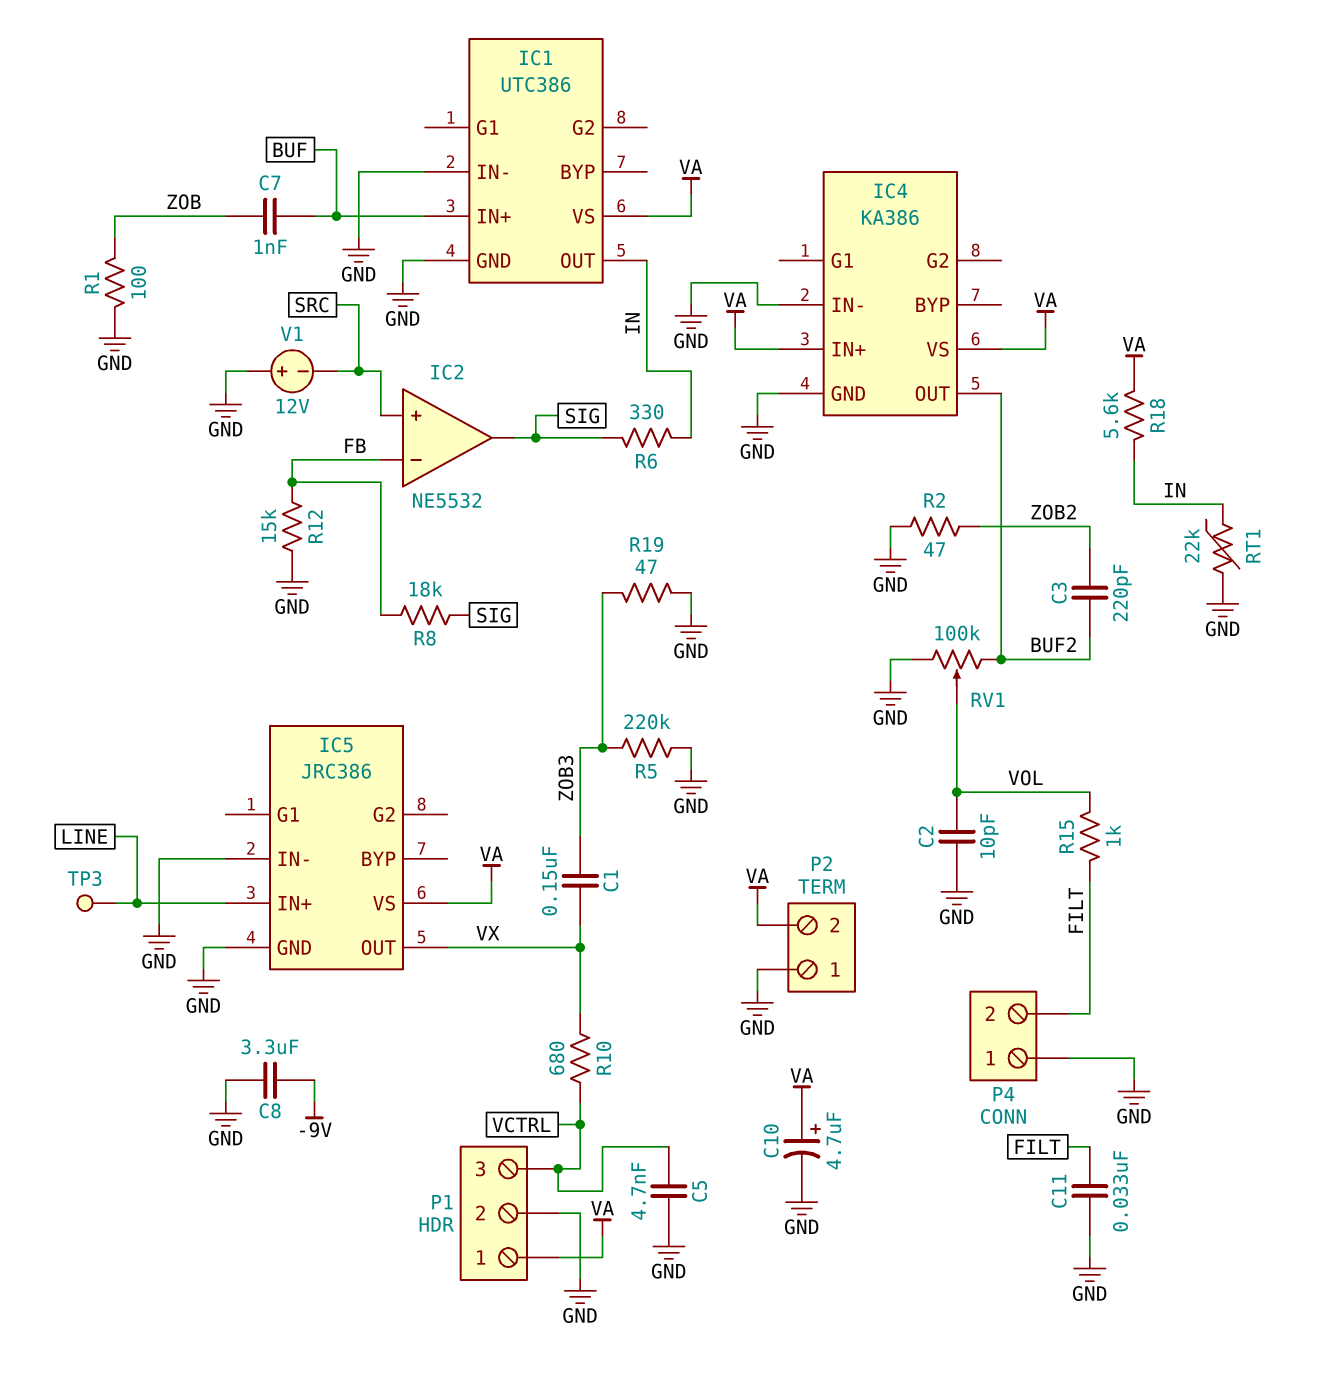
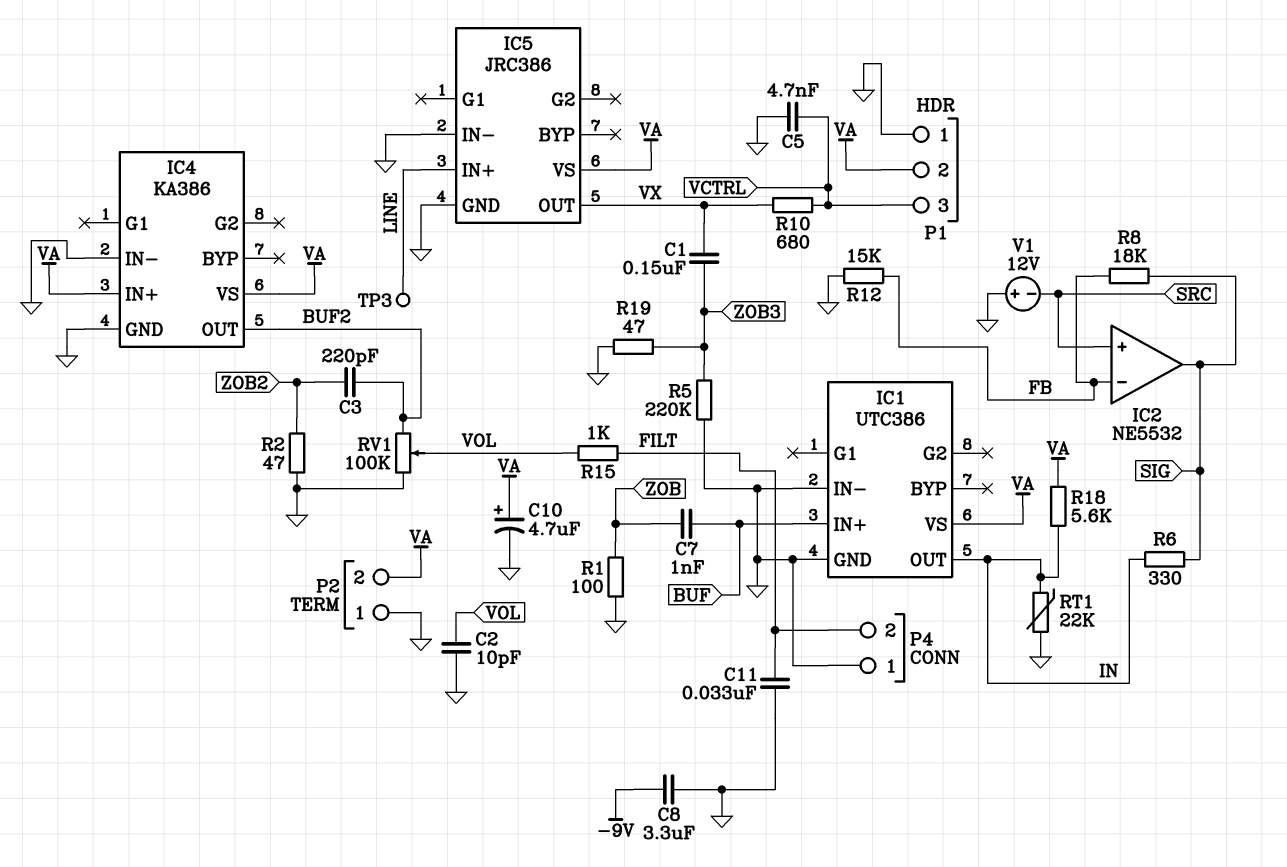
P1 pin 1: VA -> GND
P1 pin 2: GND -> VA

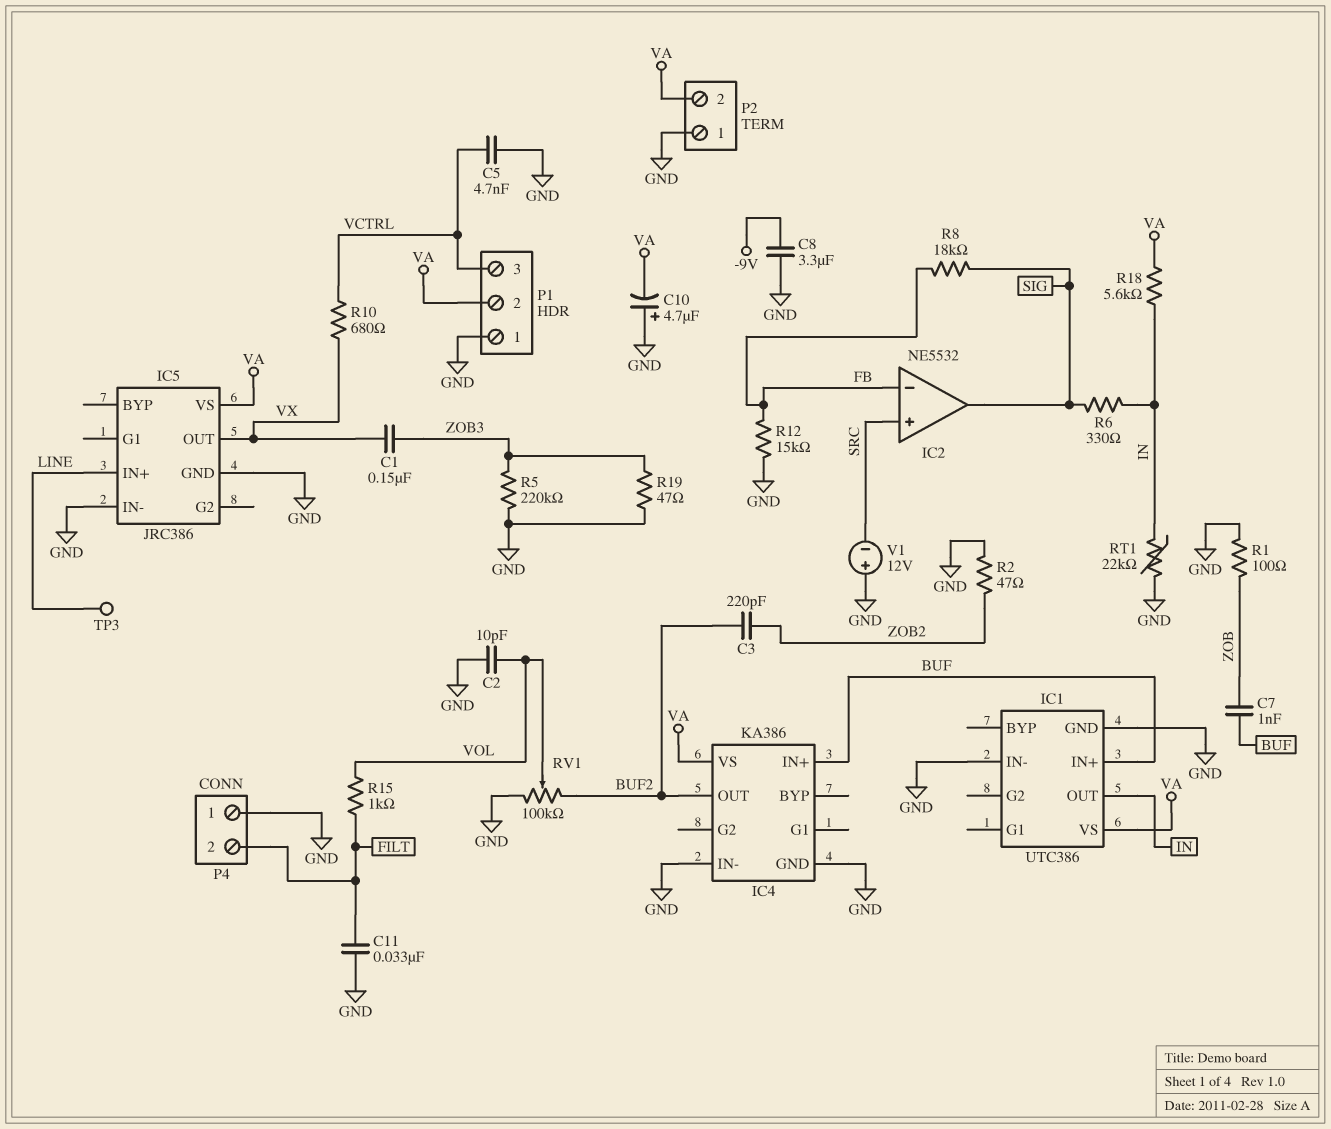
C10: 4.7uF (plus VA, minus GND) -> 4.7uF (plus GND, minus VA)
IC4 pin IN+: VA -> BUF

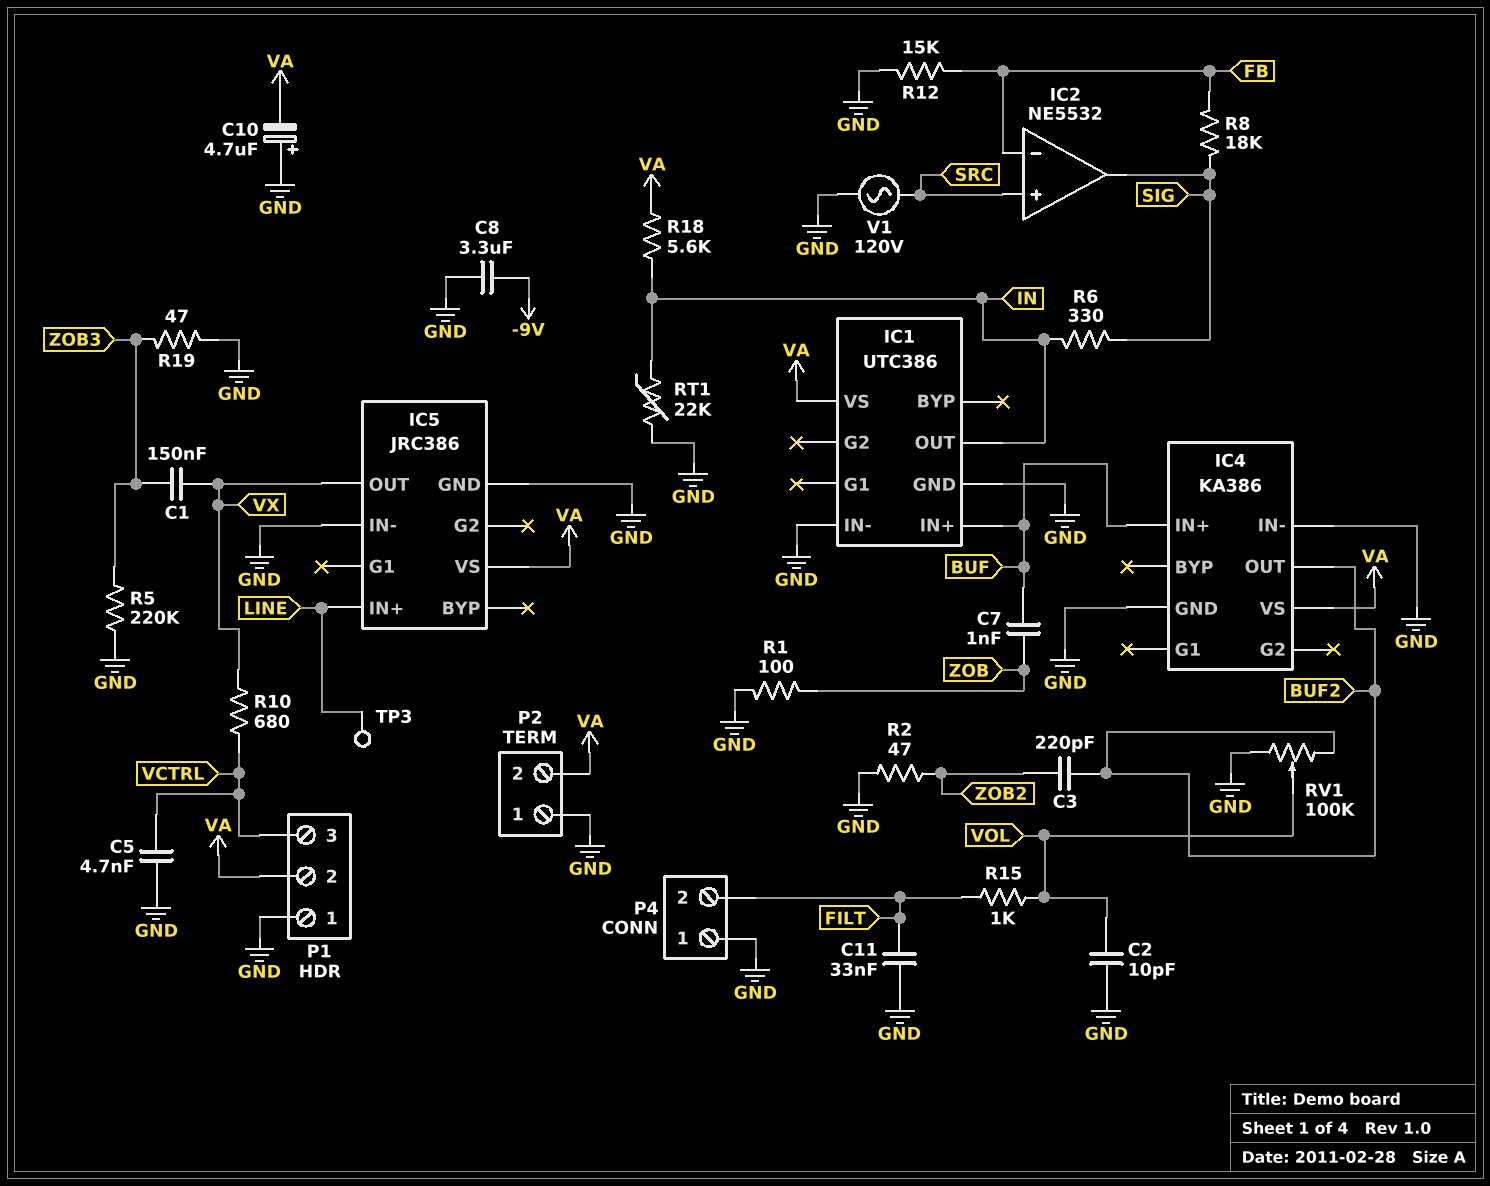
V1: 12V (plus GND, minus SRC) -> AC 120V (GND, SRC)

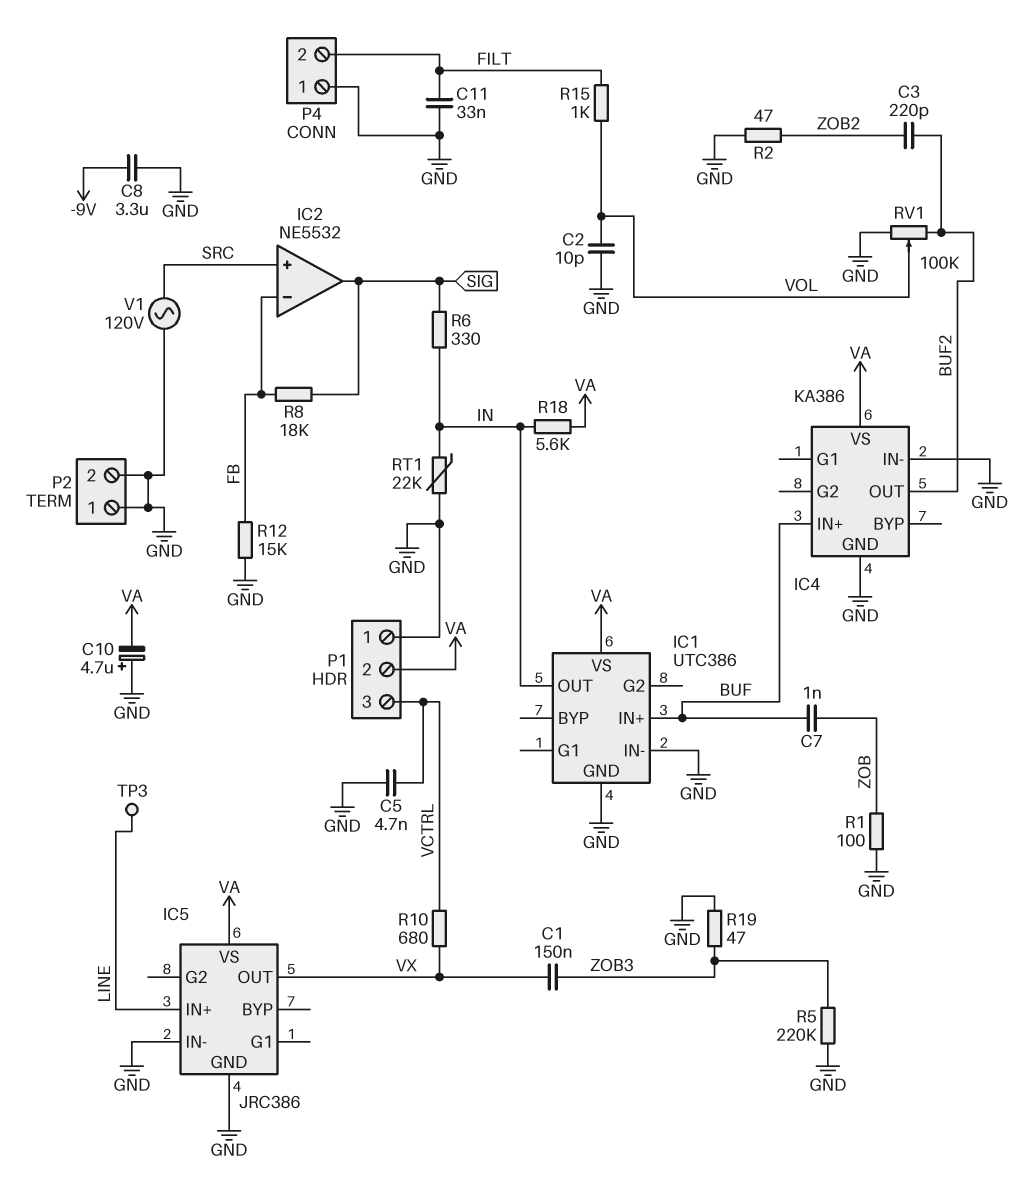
P2 pin 2: VA -> GND

